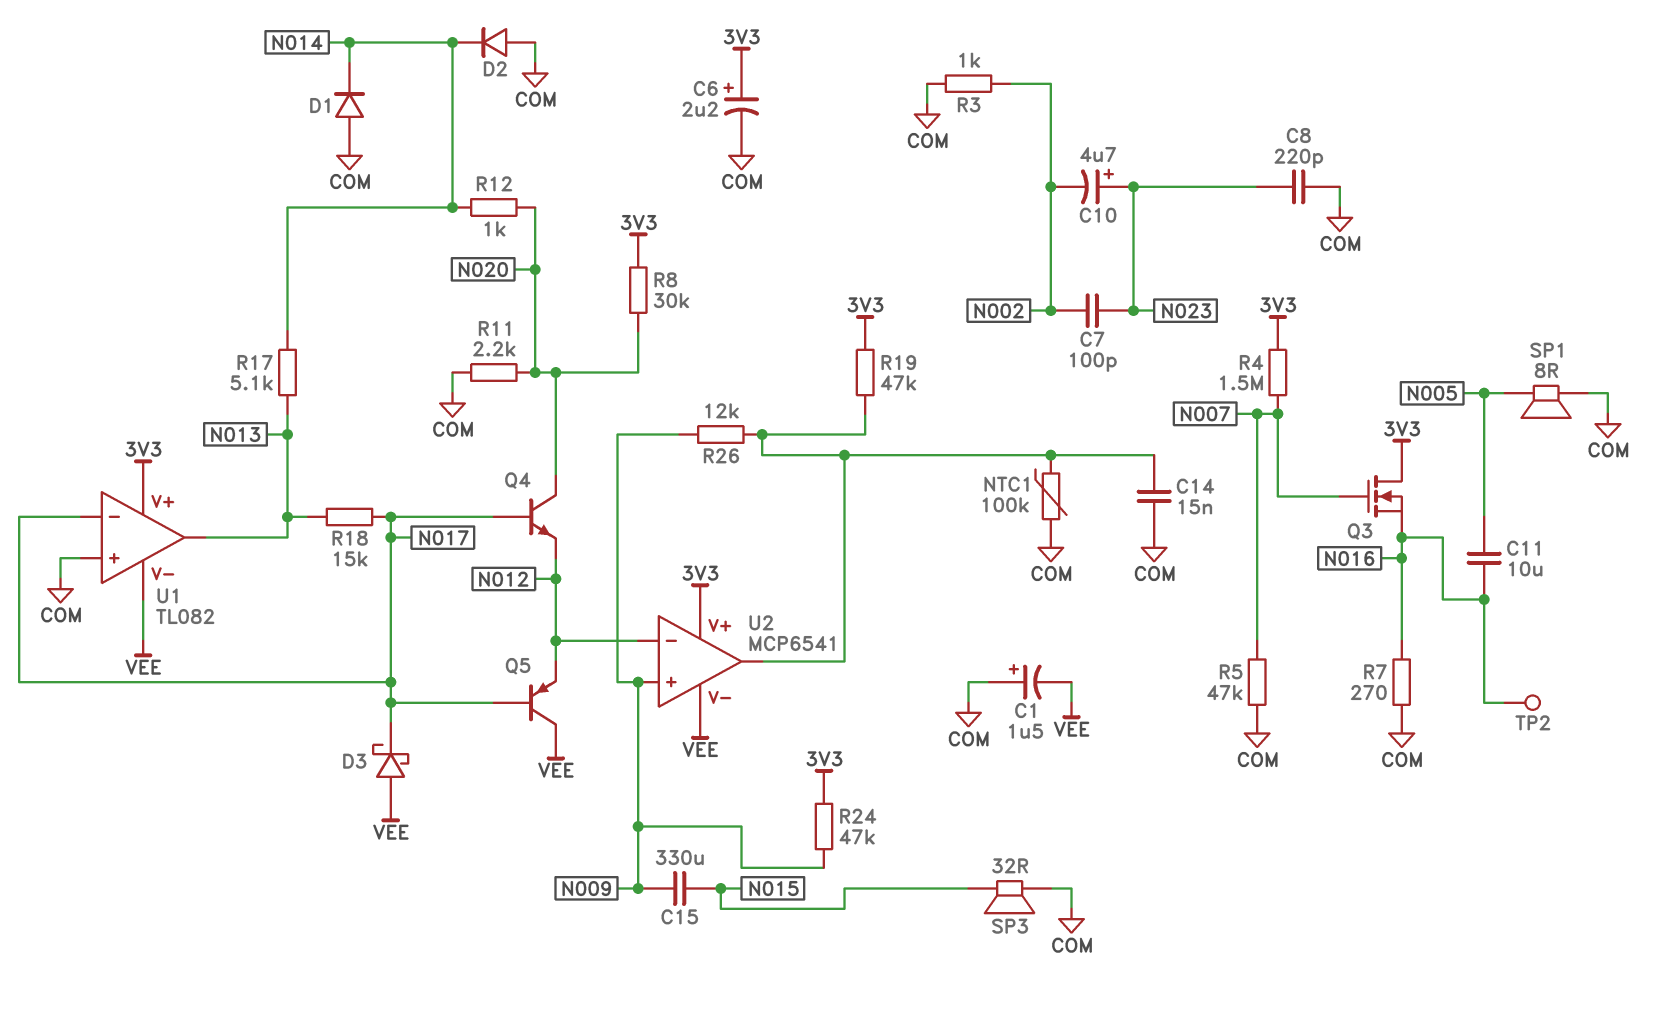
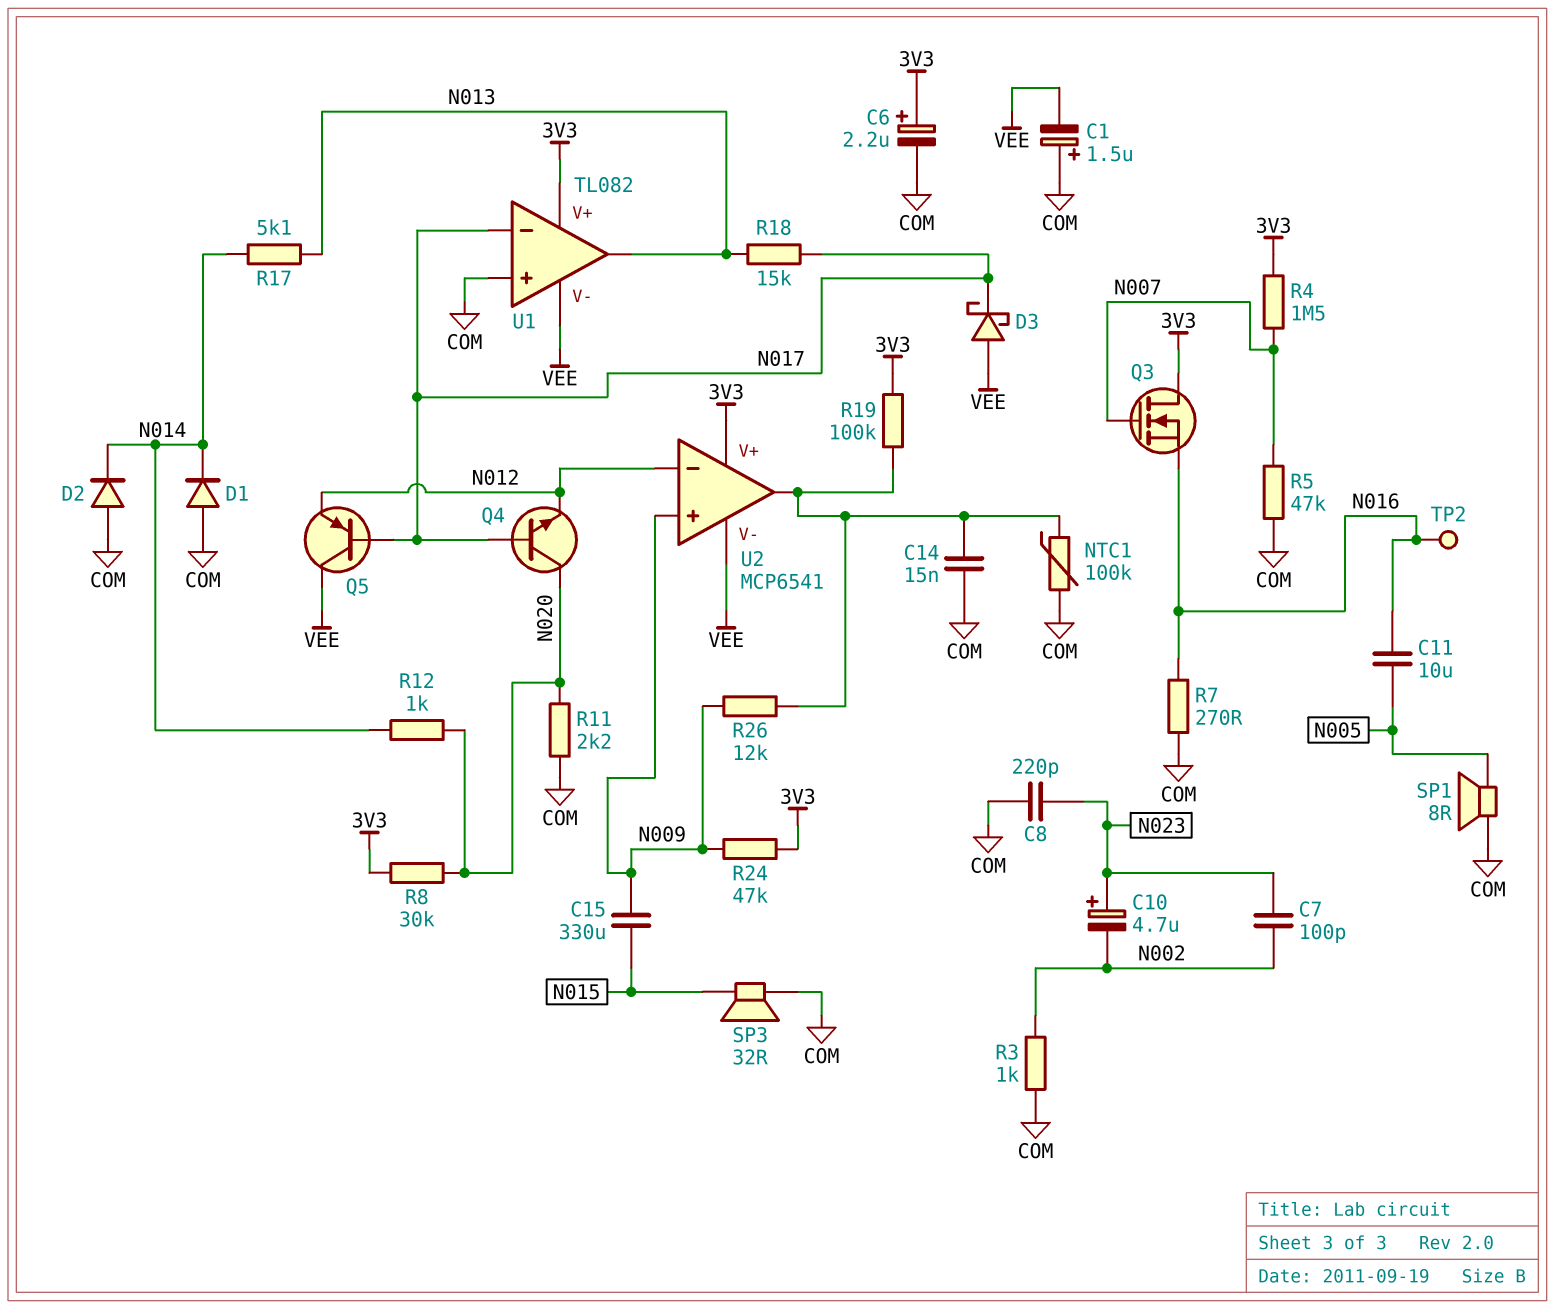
R19: 47k (3V3, U2/out) -> 100k (3V3, U2/out)

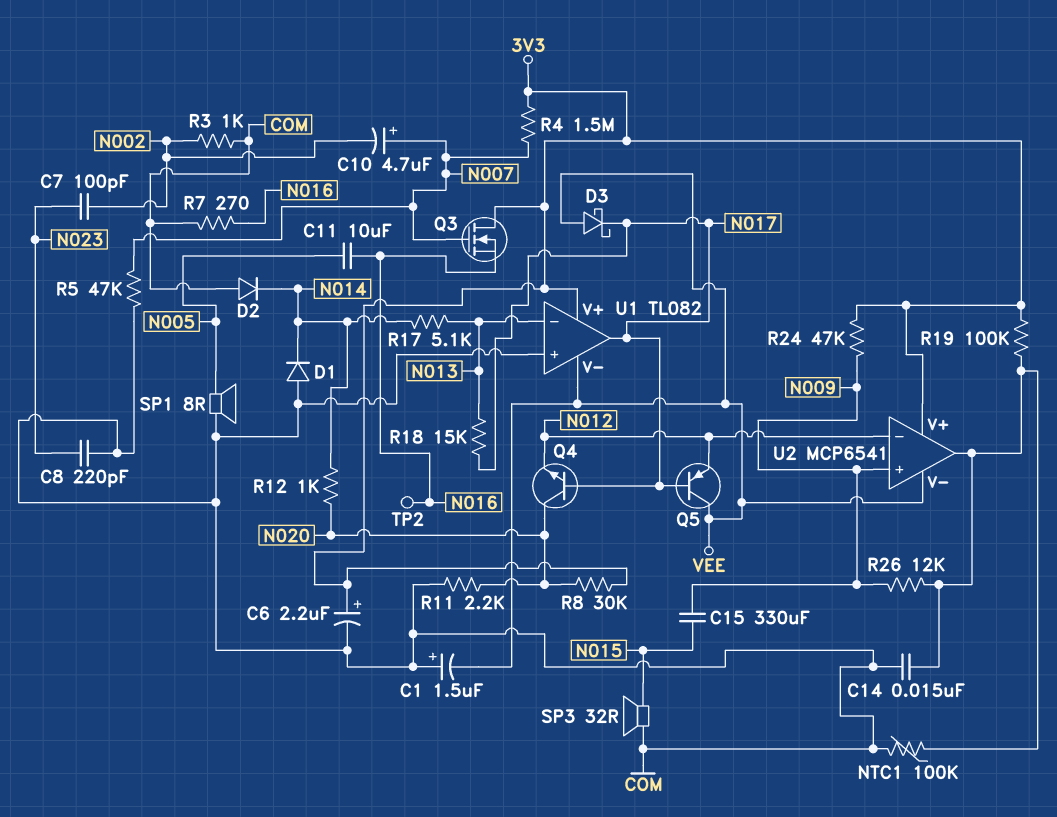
C10: 4.7uF (plus N023, minus N002) -> 4.7uF (plus N007, minus N002)
U1 pin in-: N017 -> N013
U1 pin out: N013 -> N017

